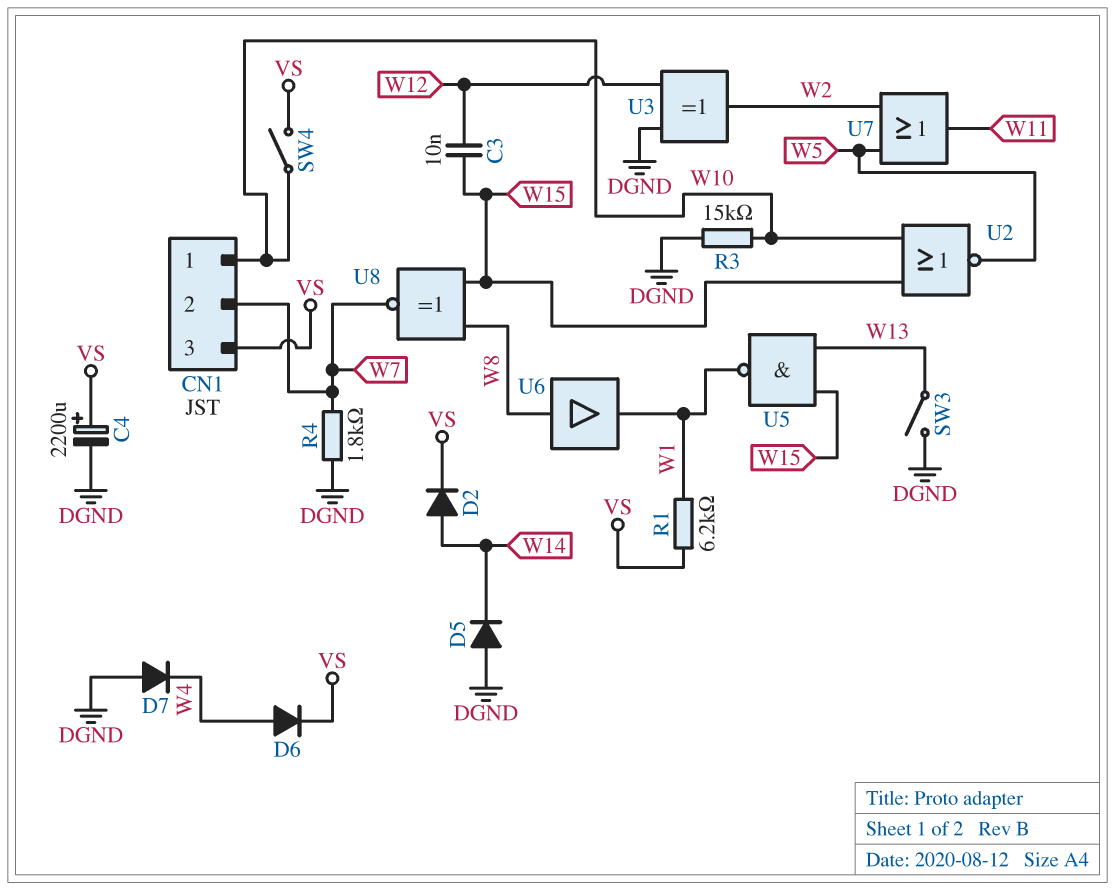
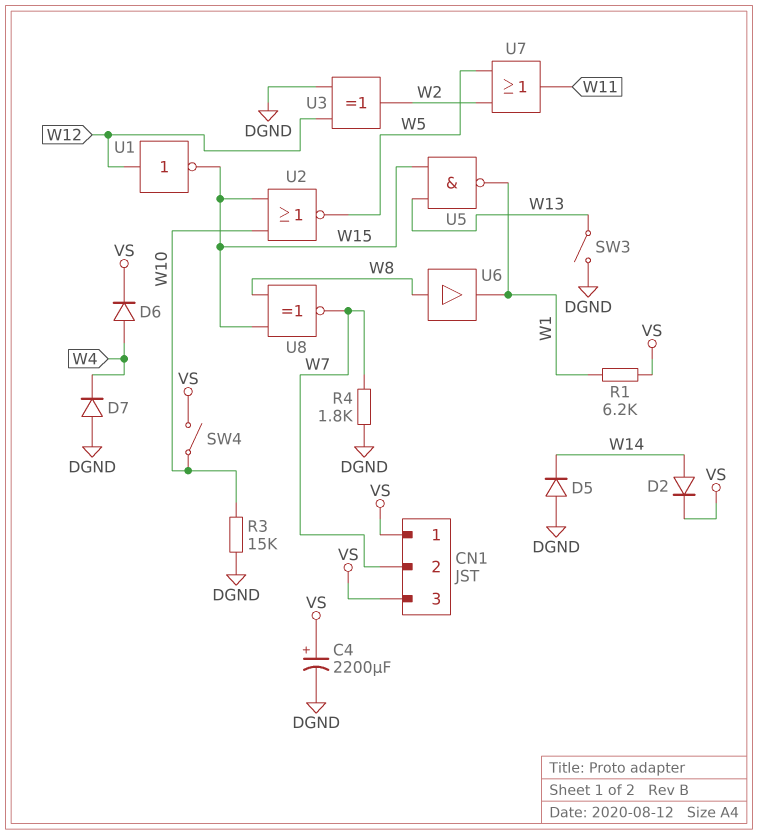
C3: 10nF (W12, W15) -> none
CN1 pin 1: W10 -> VS
U1: none -> NOT (in W12, out W15)

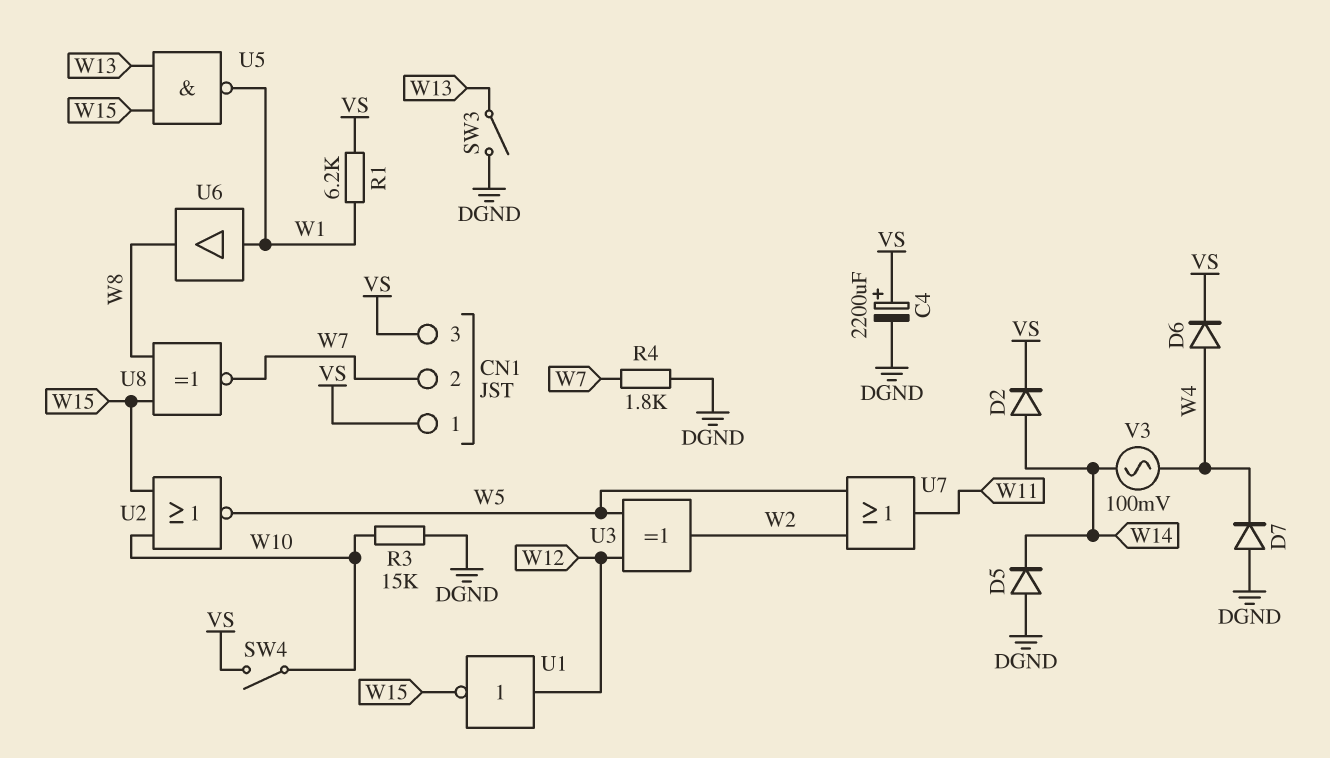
U3: XOR (in DGND, in W12, out W2) -> XOR (in W5, in W12, out W2)
U6: buffer (in W8, out W1) -> buffer (in W1, out W8)
V3: none -> AC 100mV (W4, W14)

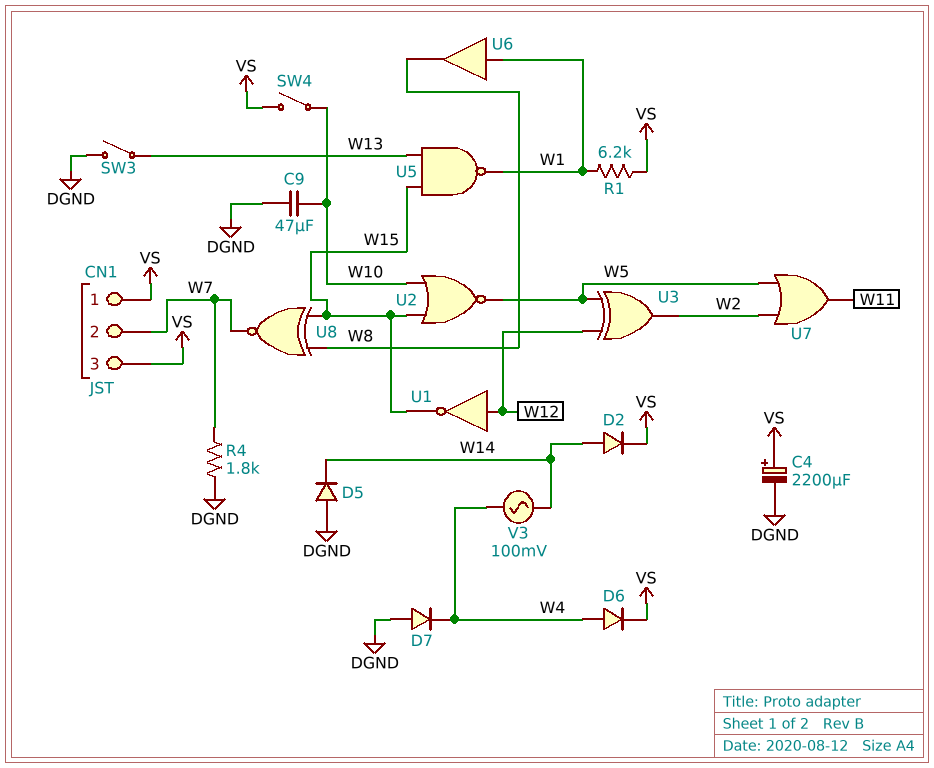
C9: none -> 47uF (DGND, W10)
R3: 15k (DGND, W10) -> none

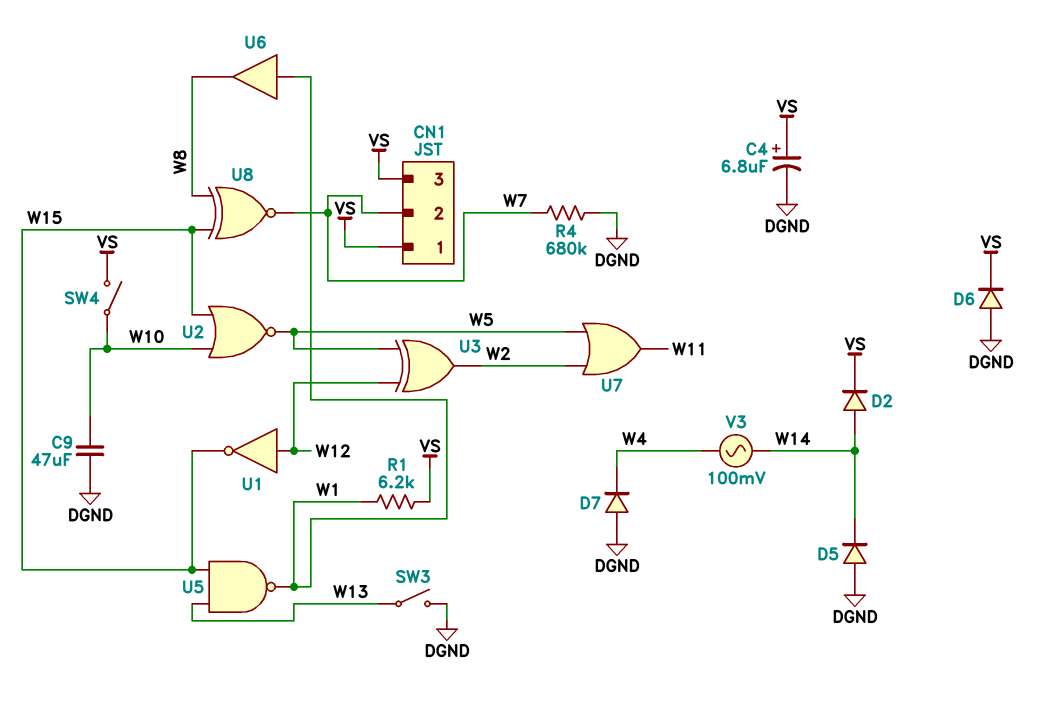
C4: 2200uF (plus VS, minus DGND) -> 6.8uF (plus VS, minus DGND)
D6: diode (A W4, K VS) -> diode (A DGND, K VS)
R4: 1.8k (DGND, W7) -> 680k (DGND, W7)

